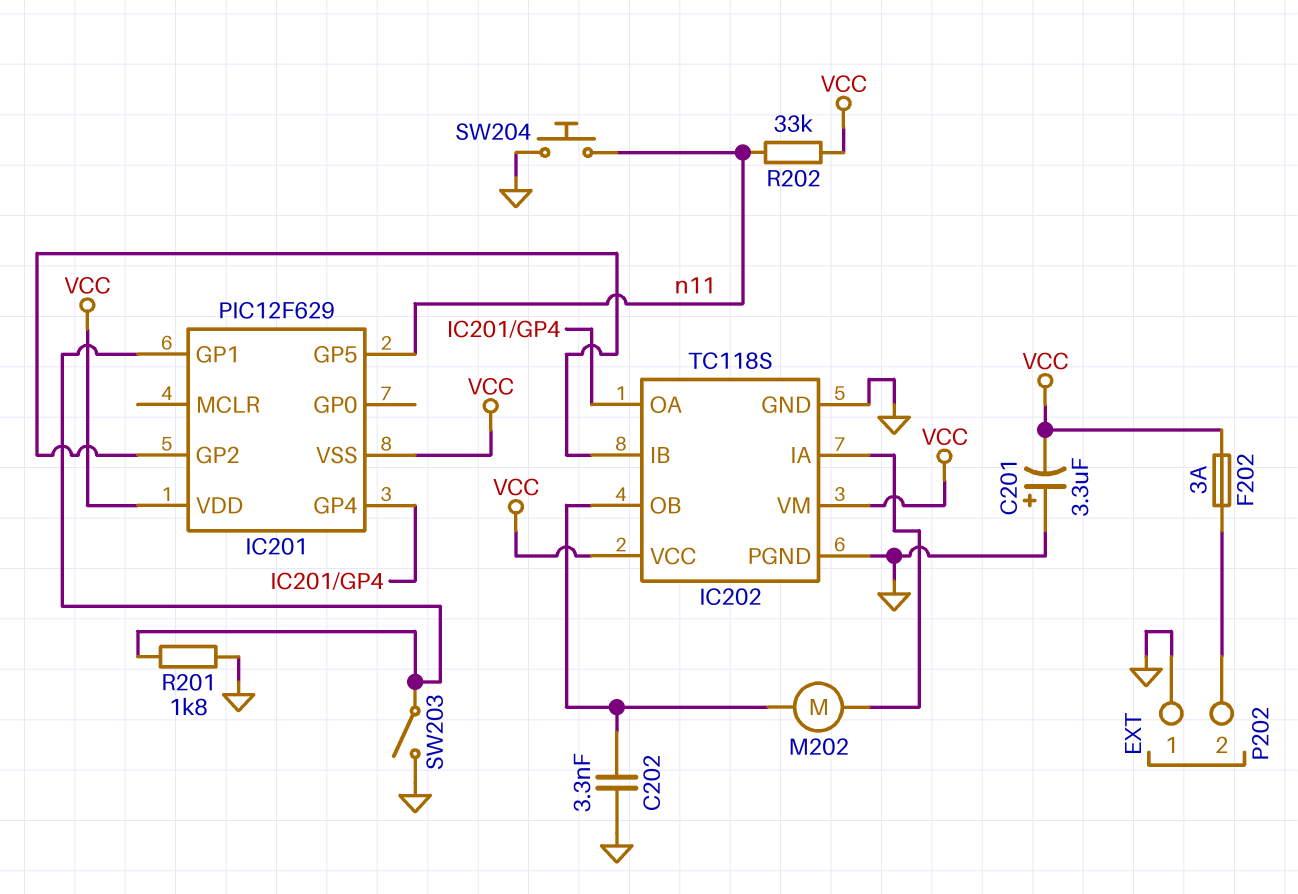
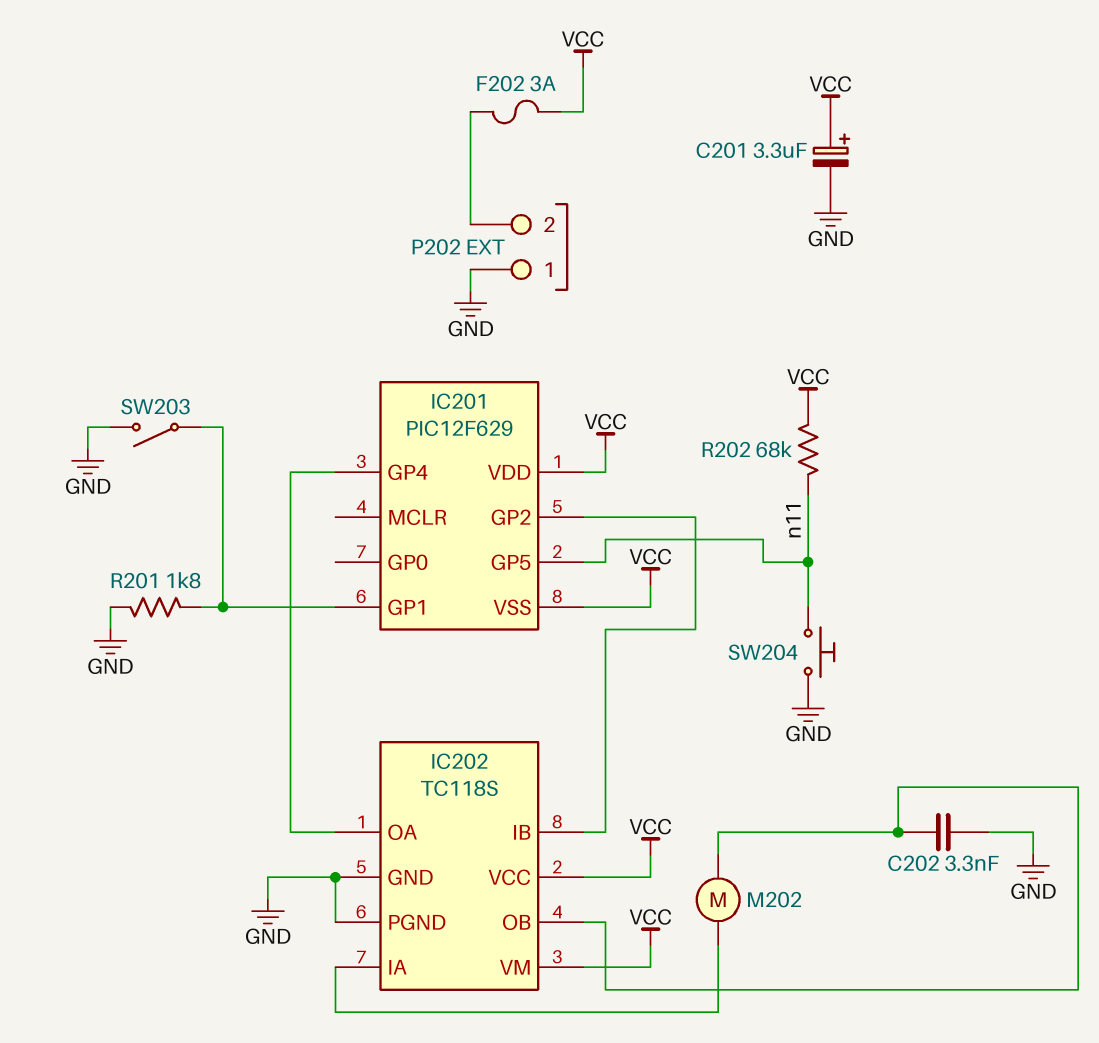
C201: 3.3uF (plus GND, minus VCC) -> 3.3uF (plus VCC, minus GND)
R202: 33k (VCC, n11) -> 68k (VCC, n11)

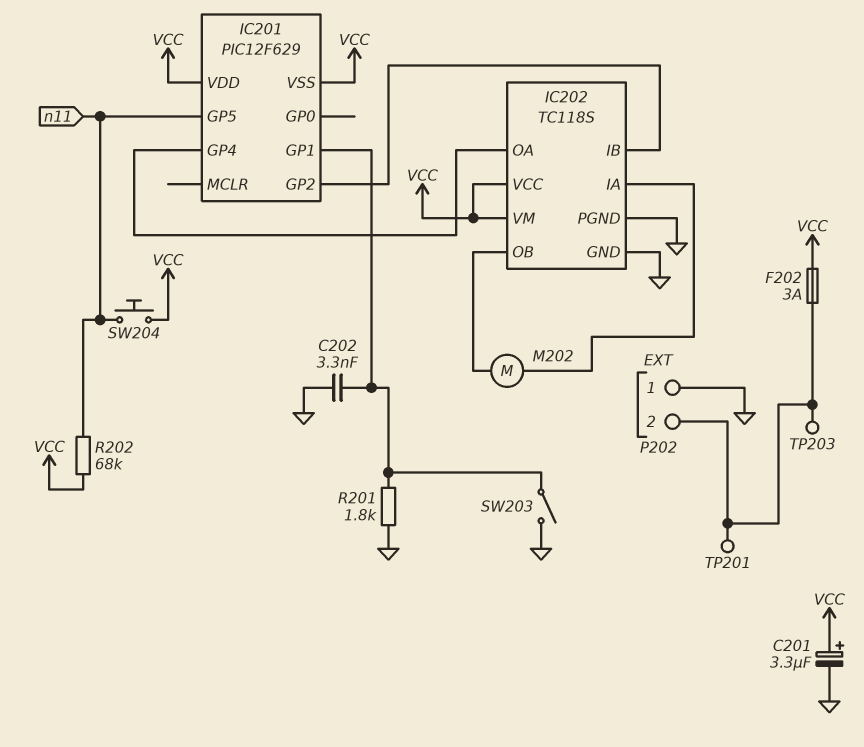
C202: 3.3nF (GND, IC202/OB) -> 3.3nF (GND, IC201/GP1)
SW204: button (GND, n11) -> button (VCC, n11)
TP201: none -> test point (P202/2)
TP203: none -> test point (P202/2)

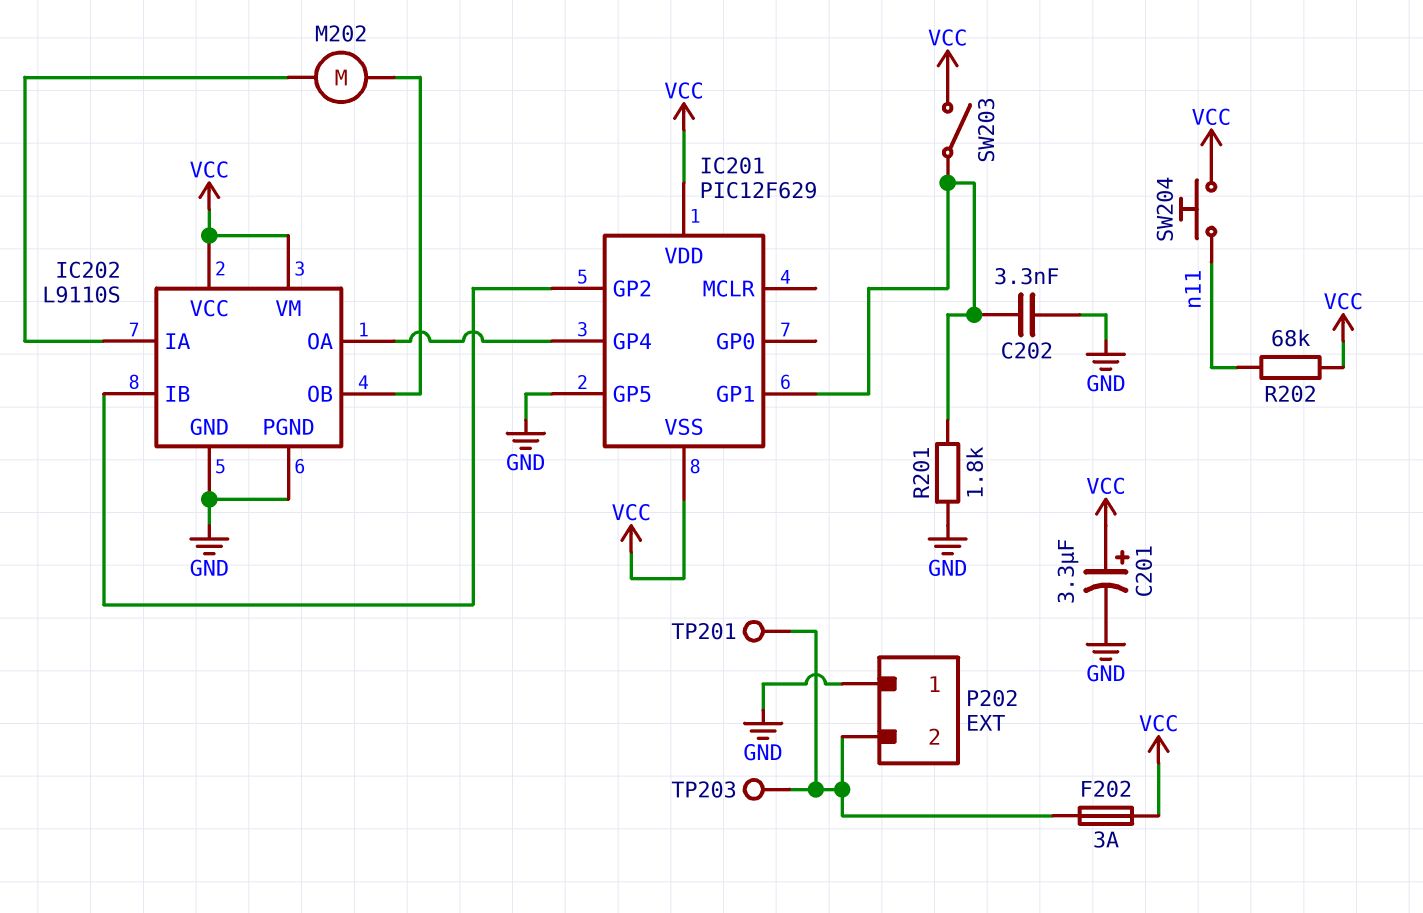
IC201 pin GP5: n11 -> GND
IC202: TC118S -> L9110S
SW203: switch (GND, IC201/GP1) -> switch (IC201/GP1, VCC)

